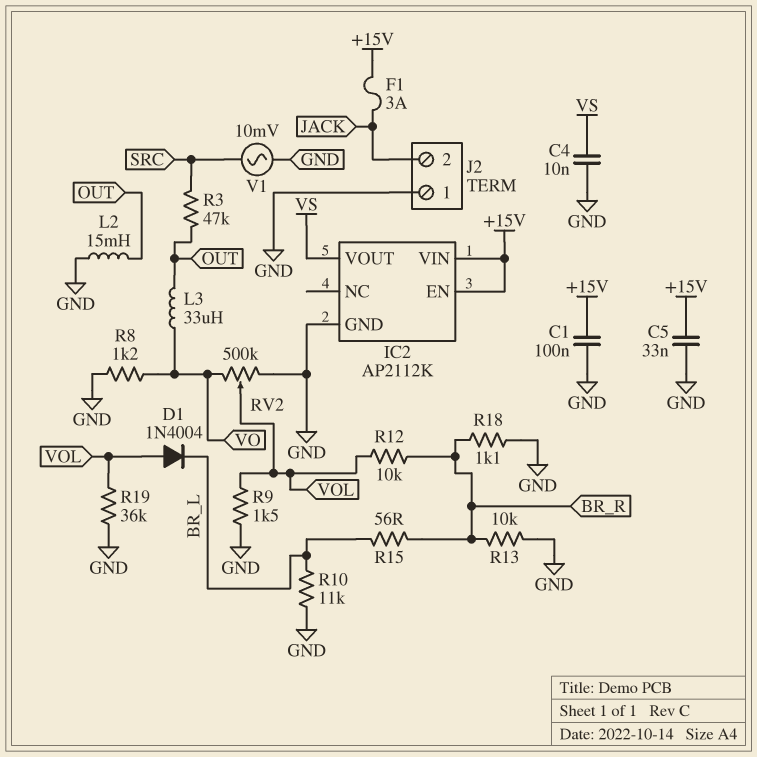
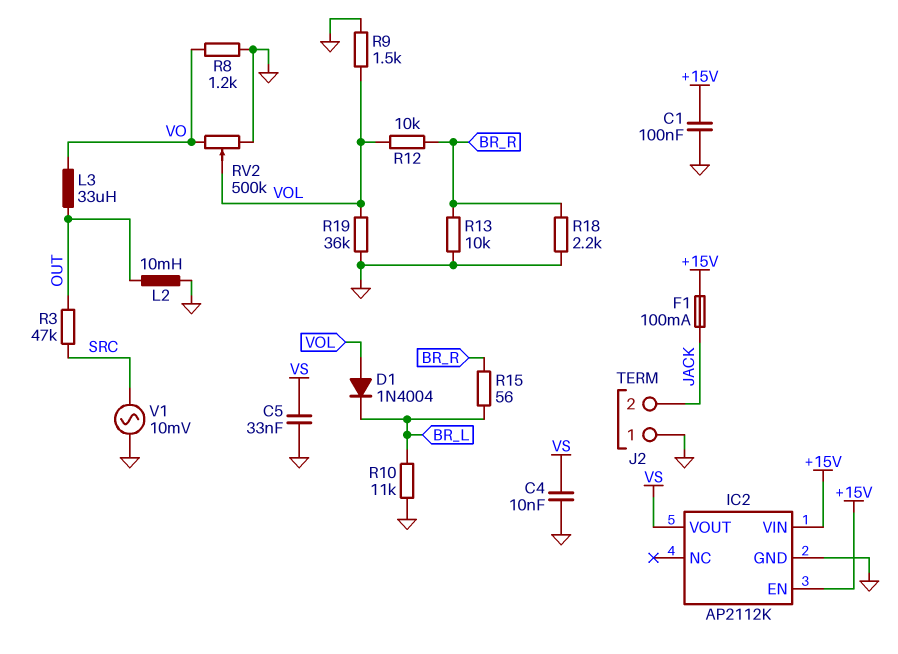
C5: 33nF (+15V, GND) -> 33nF (GND, VS)
F1: 3A (+15V, JACK) -> 100mA (+15V, JACK)
L2: 15mH (GND, OUT) -> 10mH (GND, OUT)
R18: 1.1k (BR_R, GND) -> 2.2k (BR_R, GND)

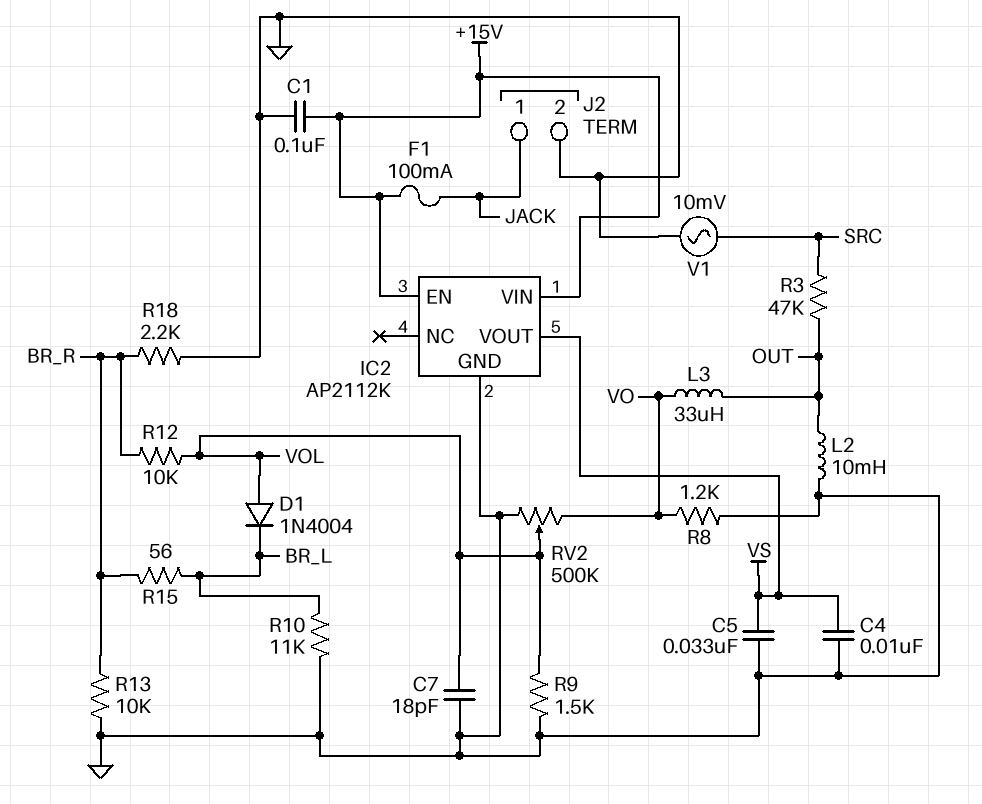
C7: none -> 18pF (GND, VOL)
J2 pin 1: GND -> JACK
J2 pin 2: JACK -> GND
R19: 36k (GND, VOL) -> none

